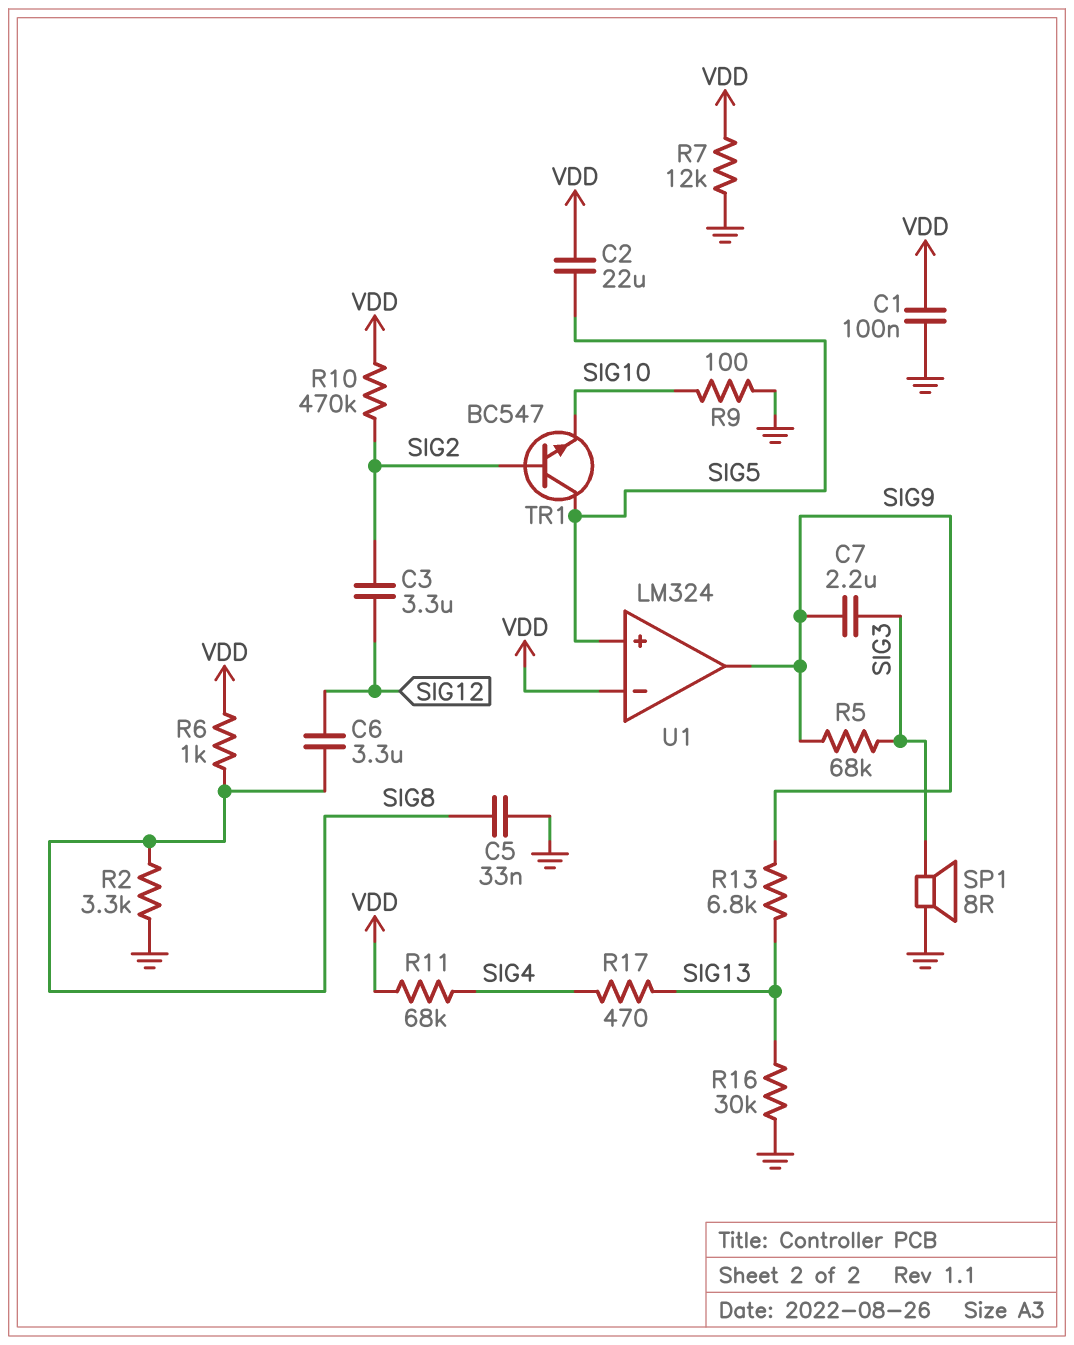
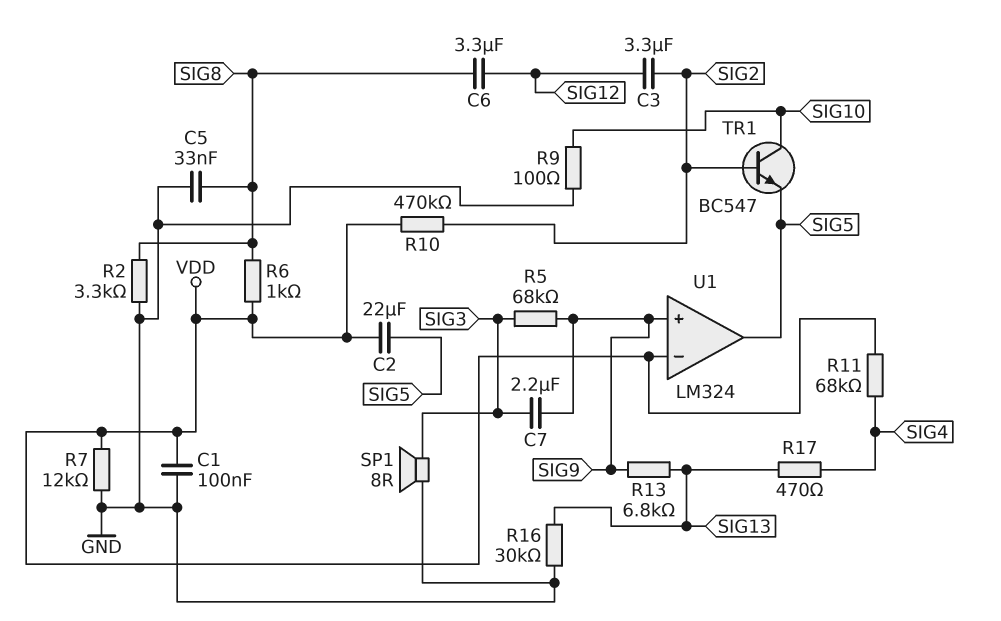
TR1: NPN BC547 (B SIG2, C SIG5, E SIG10) -> NPN BC547 (B SIG2, C SIG10, E SIG5)
U1 pin in+: SIG5 -> SIG9
U1 pin out: SIG9 -> SIG5

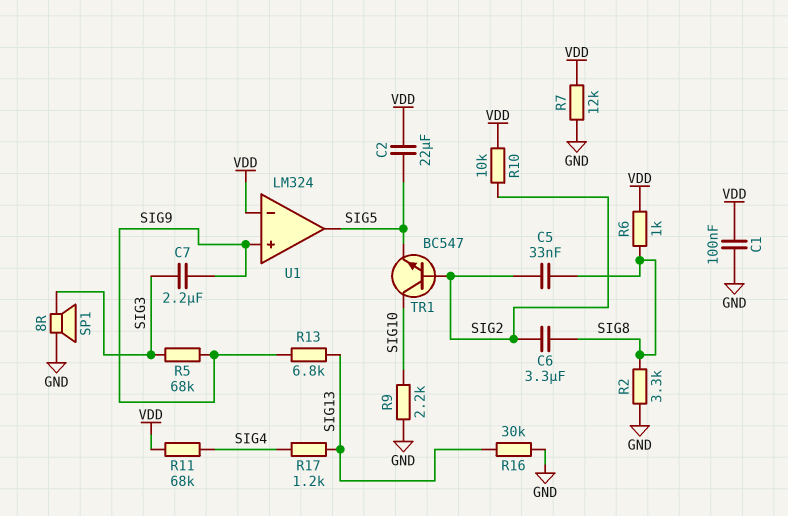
C3: 3.3uF (SIG2, SIG12) -> none
C5: 33nF (GND, SIG8) -> 33nF (SIG2, SIG8)
C6: 3.3uF (SIG8, SIG12) -> 3.3uF (SIG2, SIG8)
R9: 100 (GND, SIG10) -> 2.2k (GND, SIG10)
R10: 470k (SIG2, VDD) -> 10k (SIG2, VDD)
R17: 470 (SIG4, SIG13) -> 1.2k (SIG4, SIG13)

